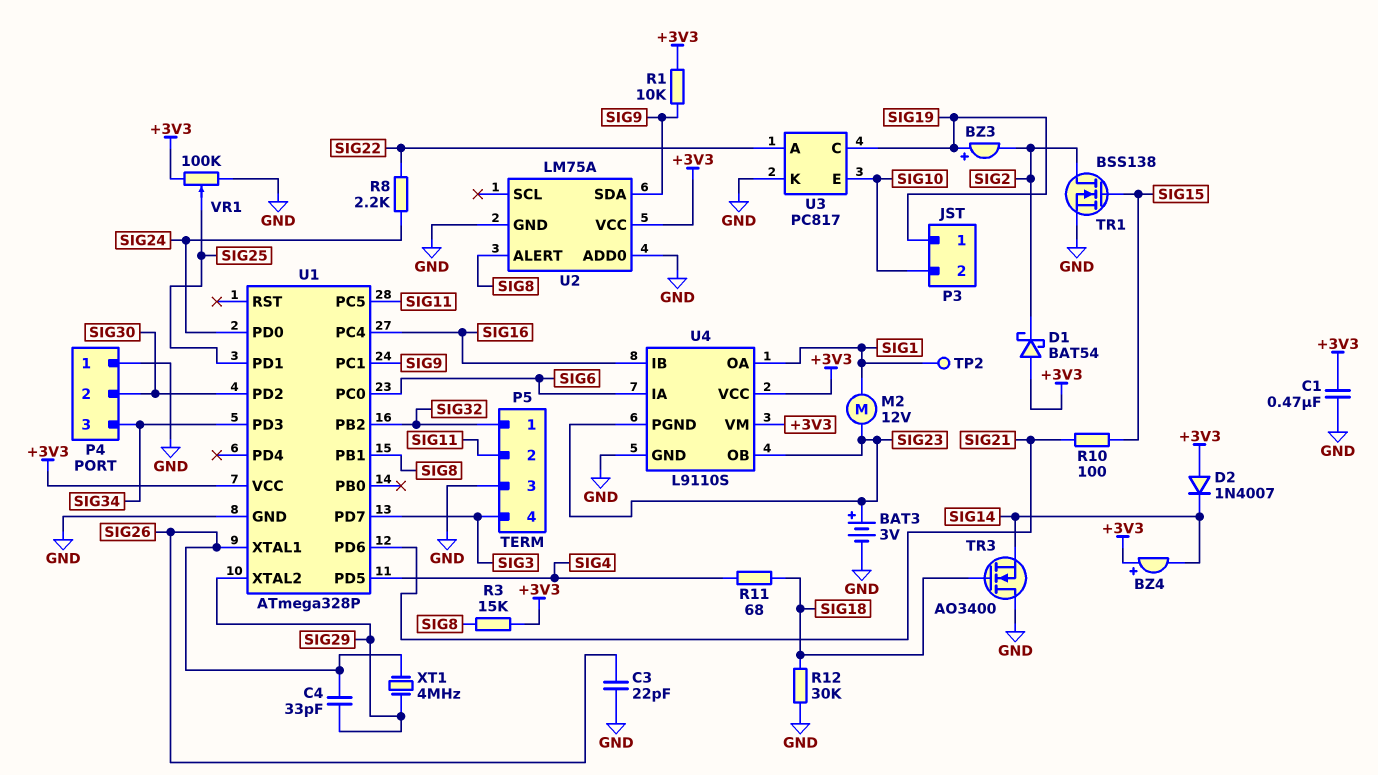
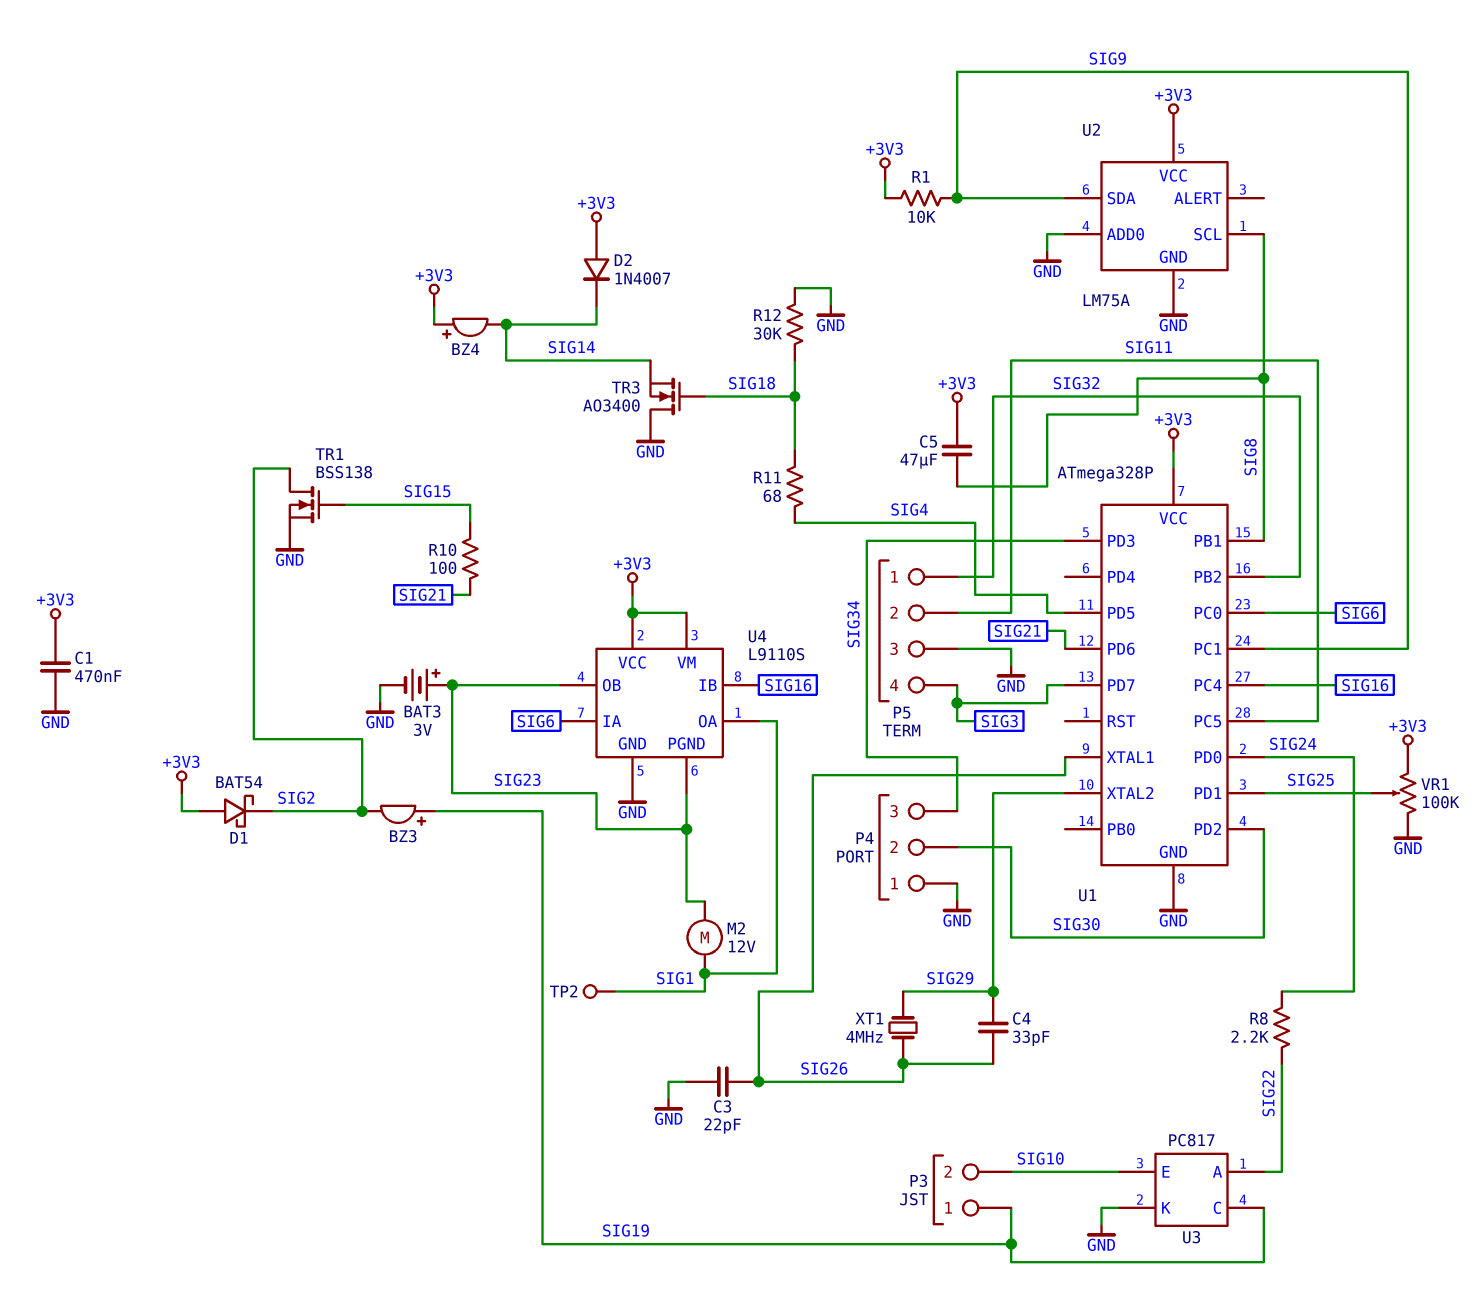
C5: none -> 47uF (+3V3, SIG8)
R3: 15k (+3V3, SIG8) -> none
U2 pin ALERT: SIG8 -> none
U2 pin SCL: none -> SIG8

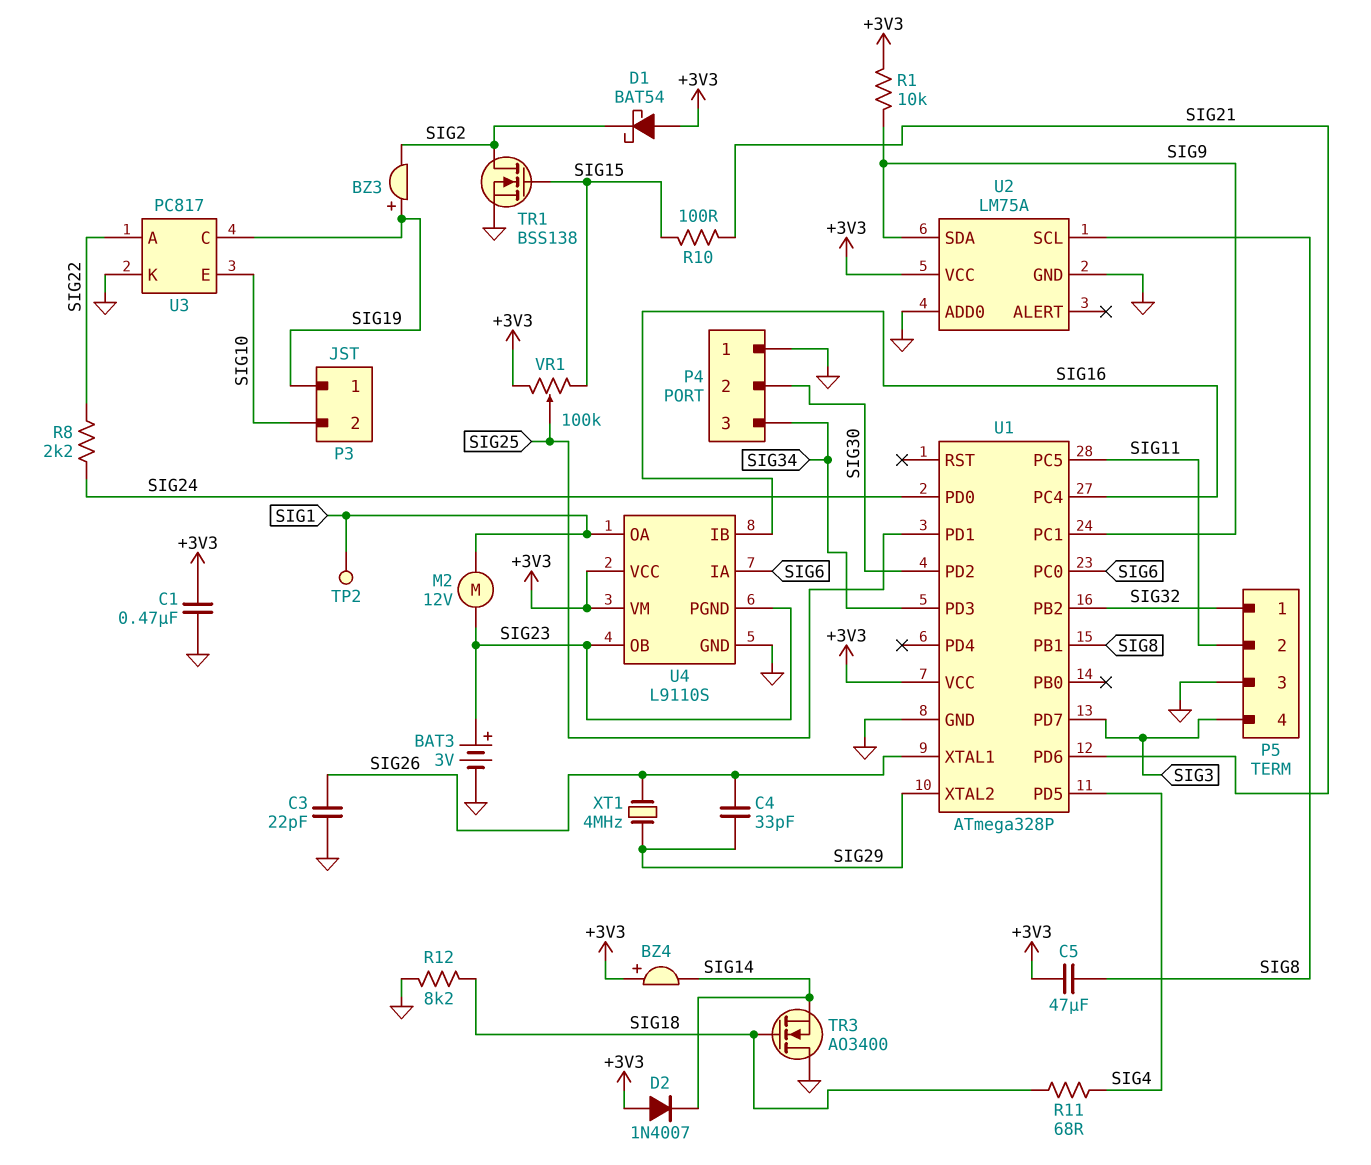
R12: 30k (GND, SIG18) -> 8.2k (GND, SIG18)
VR1: 100k (+3V3, GND, wiper SIG25) -> 100k (+3V3, SIG15, wiper SIG25)

